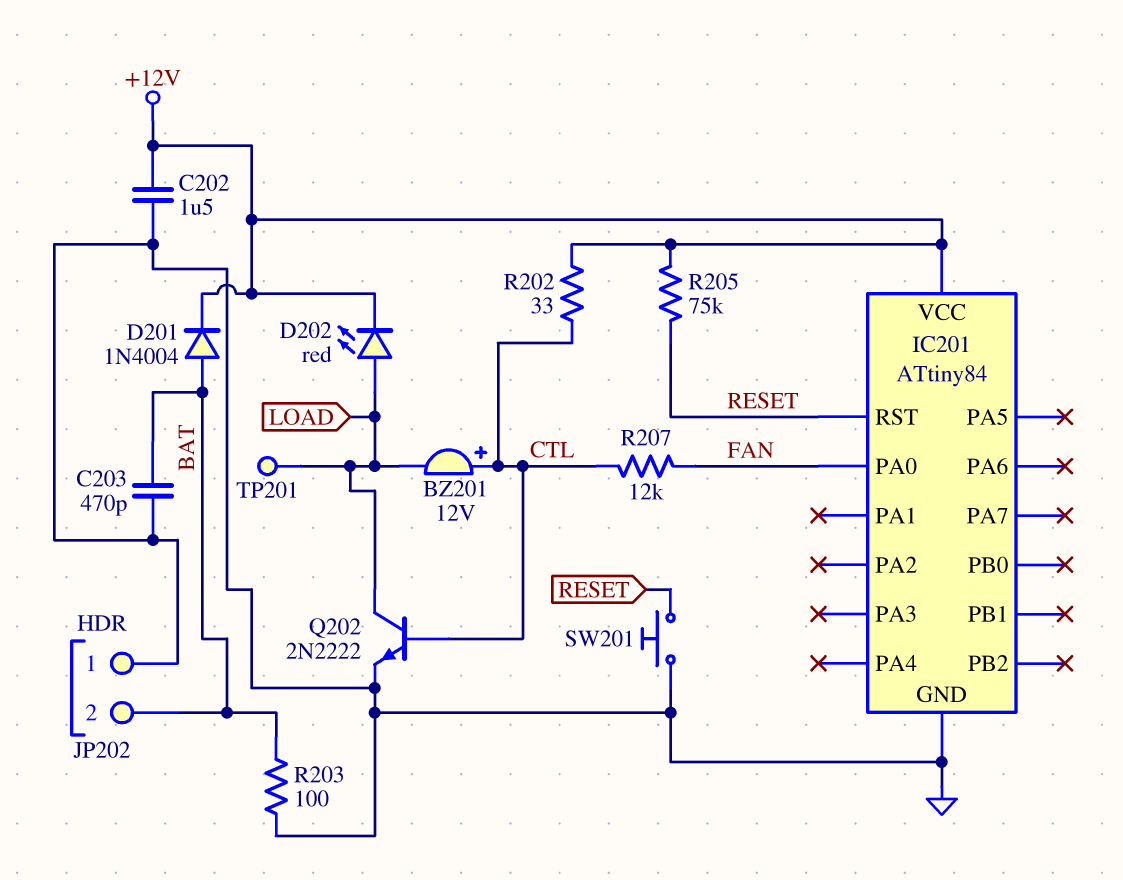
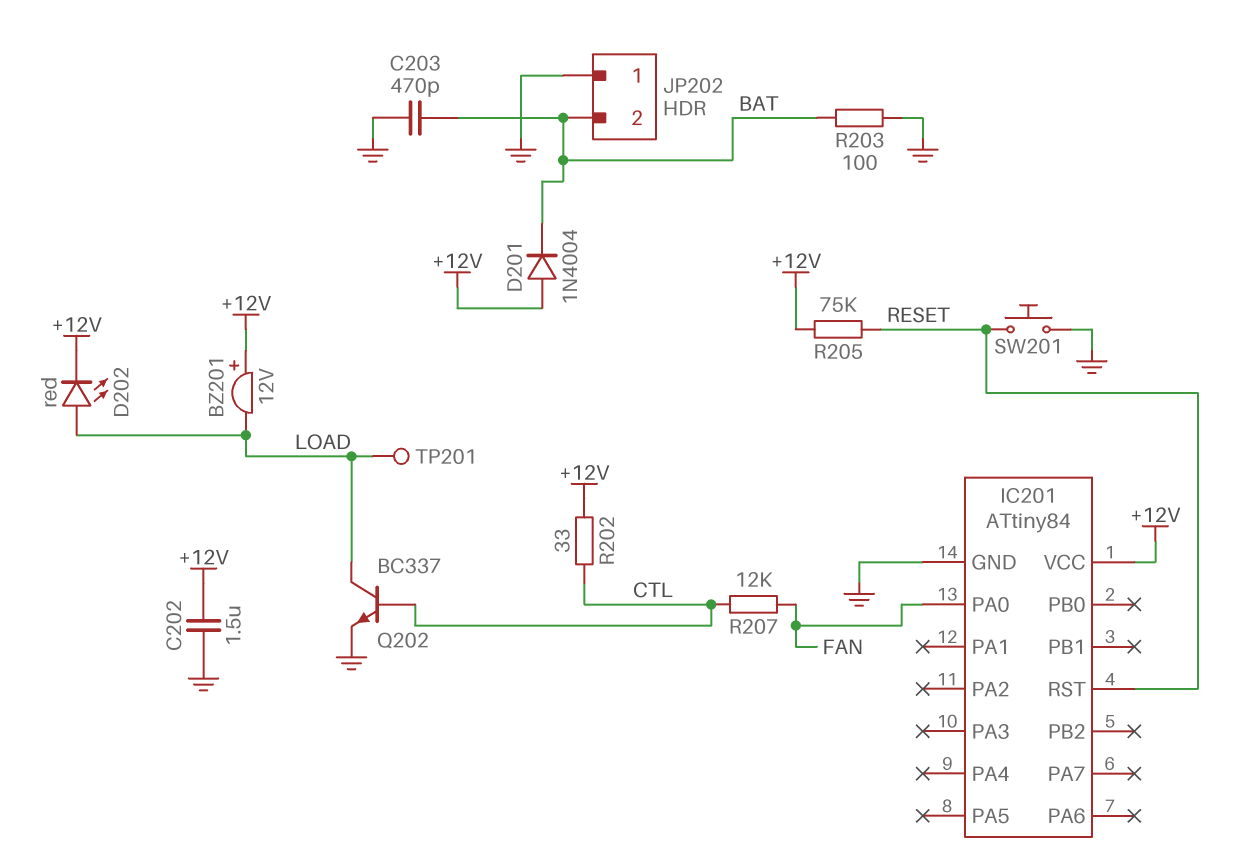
BZ201: buzzer 12V (plus CTL, minus LOAD) -> buzzer 12V (plus +12V, minus LOAD)
D201: diode 1N4004 (A BAT, K +12V) -> diode 1N4004 (A +12V, K BAT)
Q202: NPN 2N2222 (B CTL, C LOAD, E GND) -> NPN BC337 (B CTL, C LOAD, E GND)

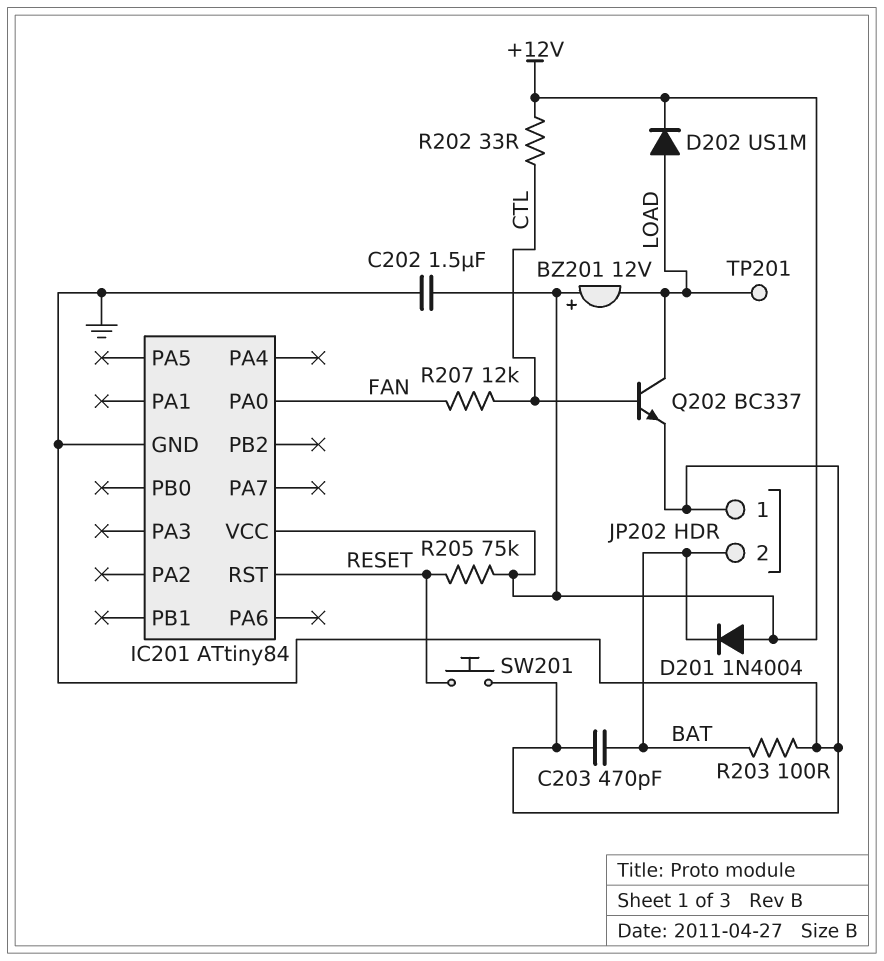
D202: LED red (A LOAD, K +12V) -> diode US1M (A LOAD, K +12V)

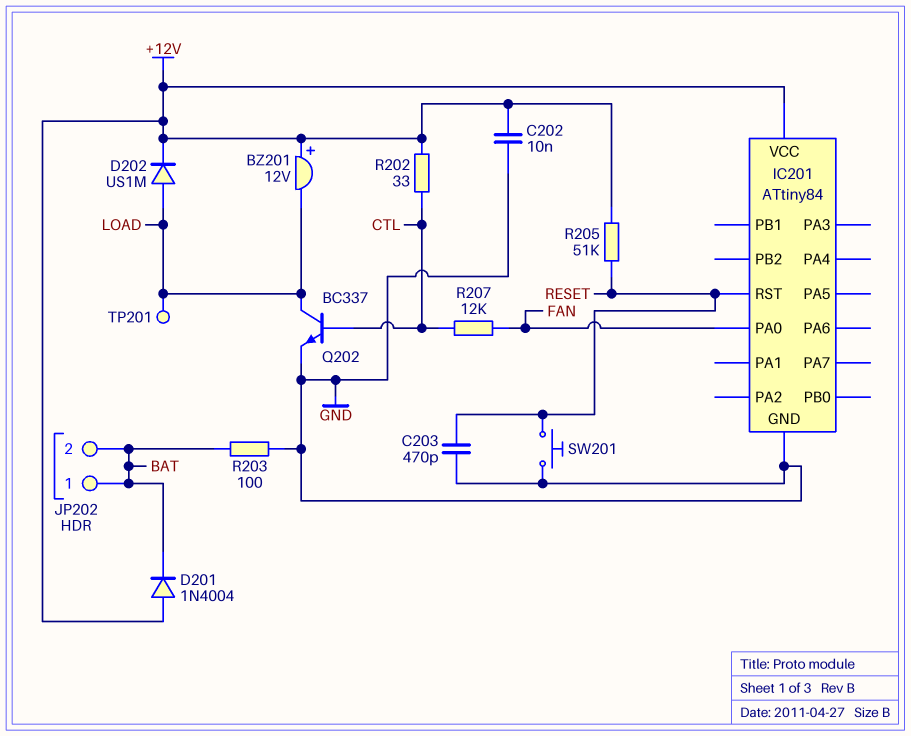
C202: 1.5uF (+12V, GND) -> 10nF (+12V, GND)
C203: 470pF (BAT, GND) -> 470pF (GND, RESET)
JP202 pin 1: GND -> BAT
R205: 75k (+12V, RESET) -> 51k (+12V, RESET)

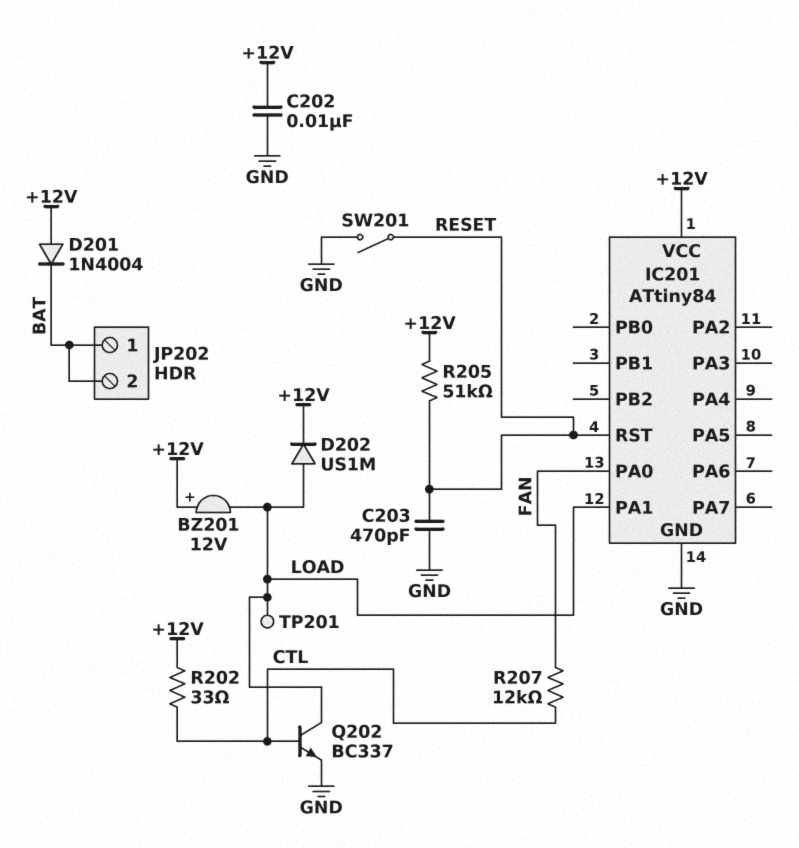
IC201 pin PA1: none -> LOAD
R203: 100 (BAT, GND) -> none
SW201: button (GND, RESET) -> switch (GND, RESET)

